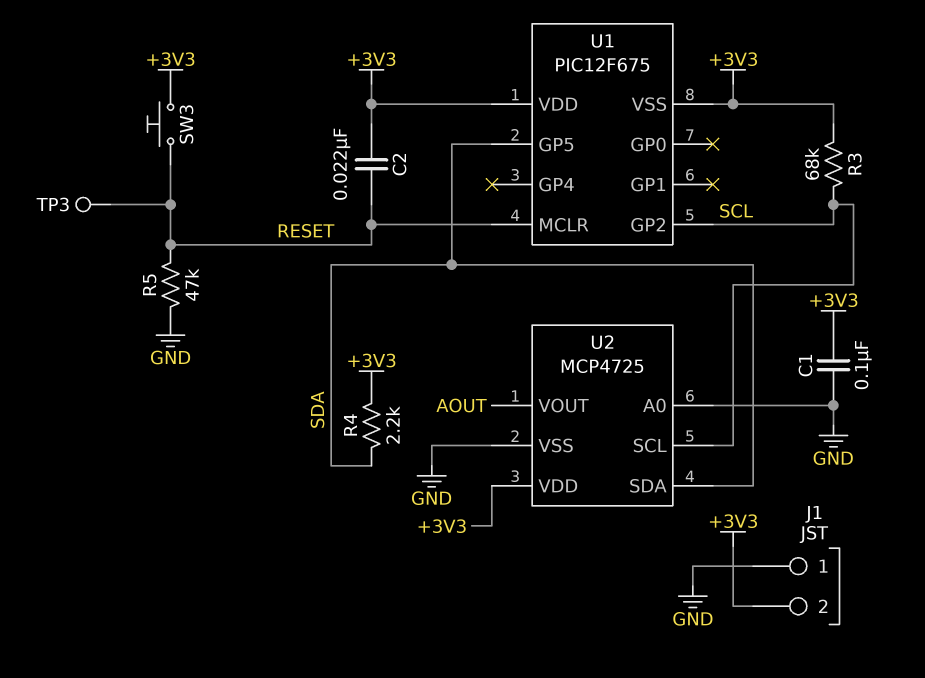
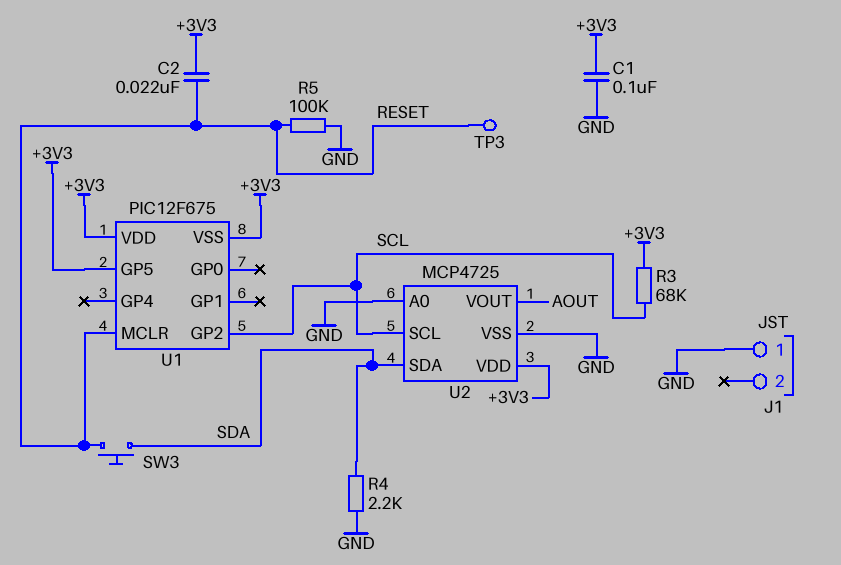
J1 pin 2: +3V3 -> none
R4: 2.2k (+3V3, SDA) -> 2.2k (GND, SDA)
R5: 47k (GND, RESET) -> 100k (GND, RESET)
SW3: button (+3V3, RESET) -> button (RESET, SDA)
U1 pin GP5: SDA -> +3V3

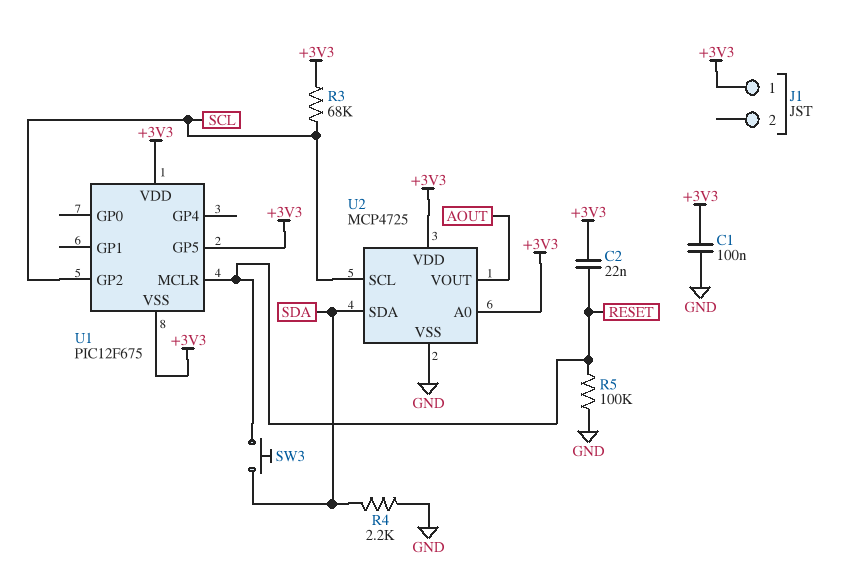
J1 pin 1: GND -> +3V3
TP3: test point (RESET) -> none
U2 pin A0: GND -> +3V3

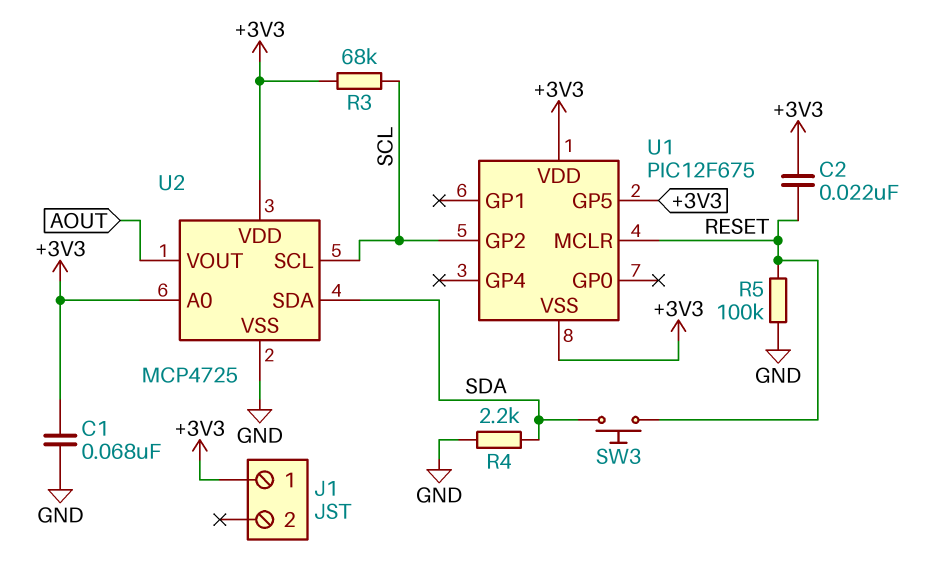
C1: 100nF (+3V3, GND) -> 68nF (+3V3, GND)

